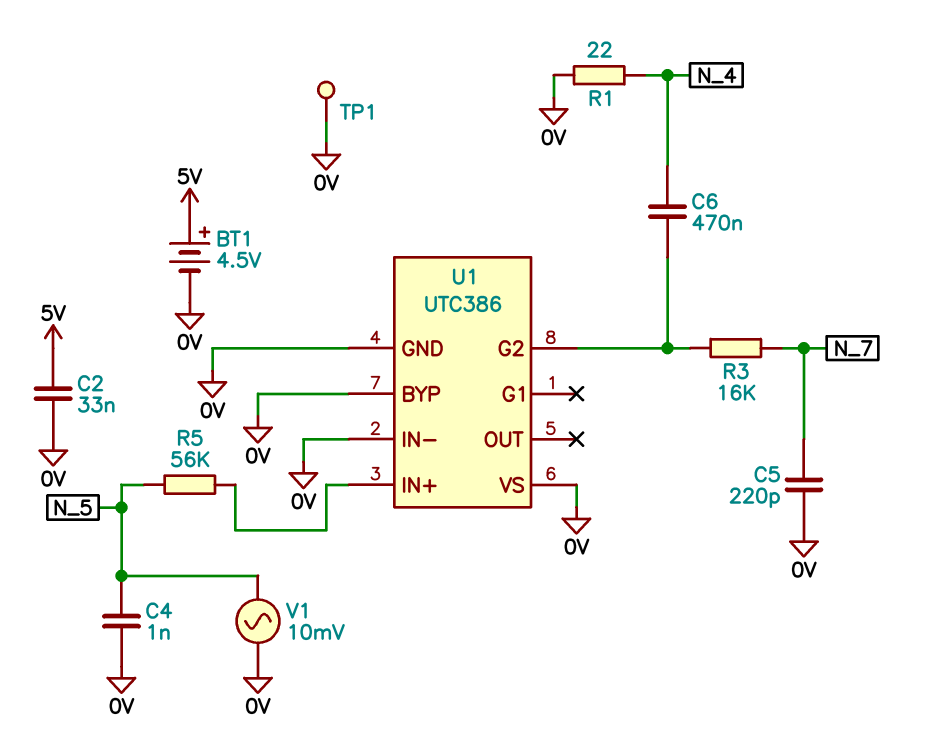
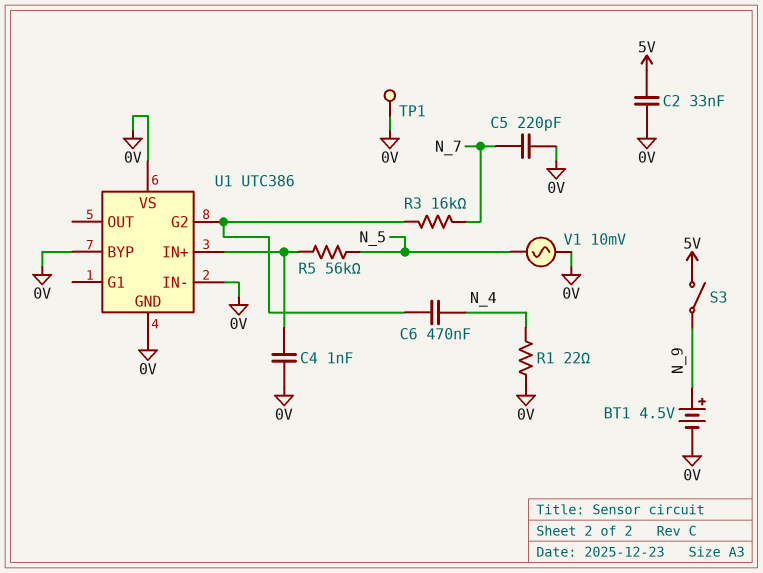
BT1: 4.5V (plus 5V, minus 0V) -> 4.5V (plus N_9, minus 0V)
C4: 1nF (0V, N_5) -> 1nF (0V, U1/IN+)
S3: none -> switch (5V, N_9)

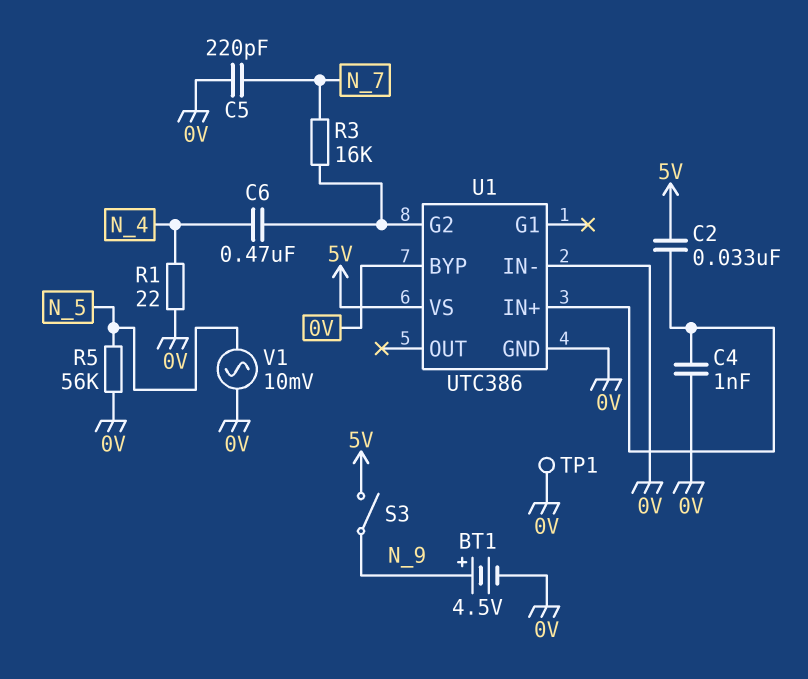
C2: 33nF (0V, 5V) -> 33nF (5V, U1/IN+)
R5: 56k (N_5, U1/IN+) -> 56k (0V, N_5)
U1 pin VS: 0V -> 5V

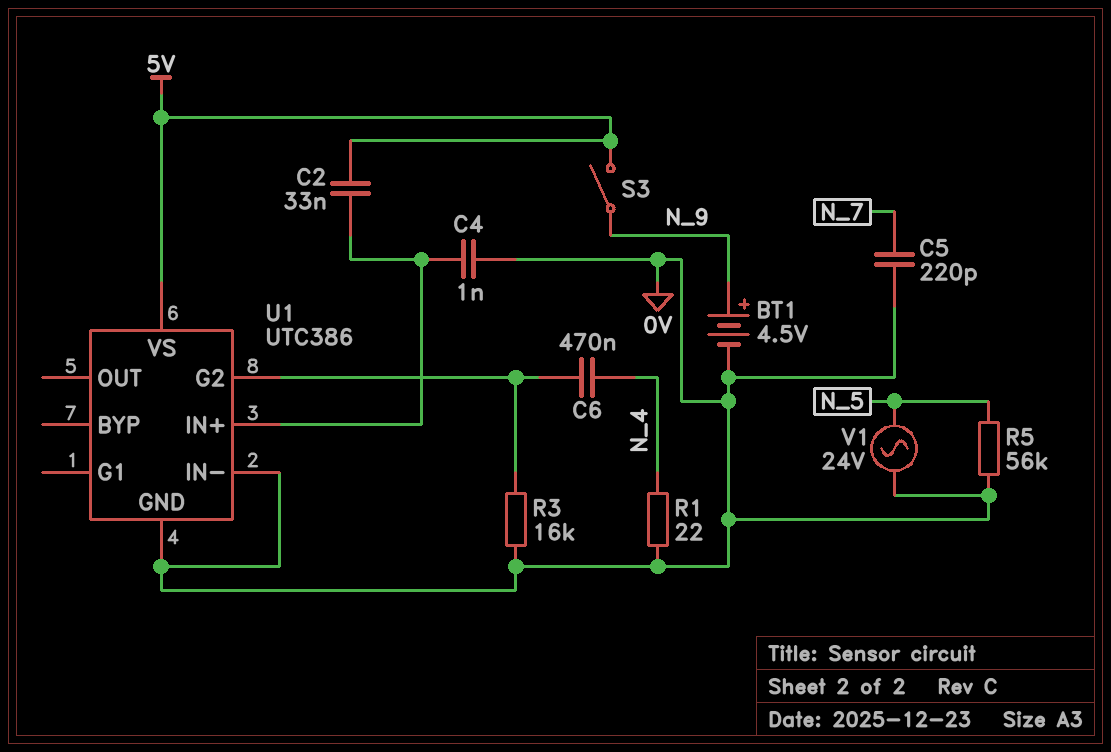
R3: 16k (N_7, U1/G2) -> 16k (0V, U1/G2)
TP1: test point (0V) -> none
U1 pin BYP: 0V -> none
V1: AC 10mV (0V, N_5) -> AC 24V (0V, N_5)

